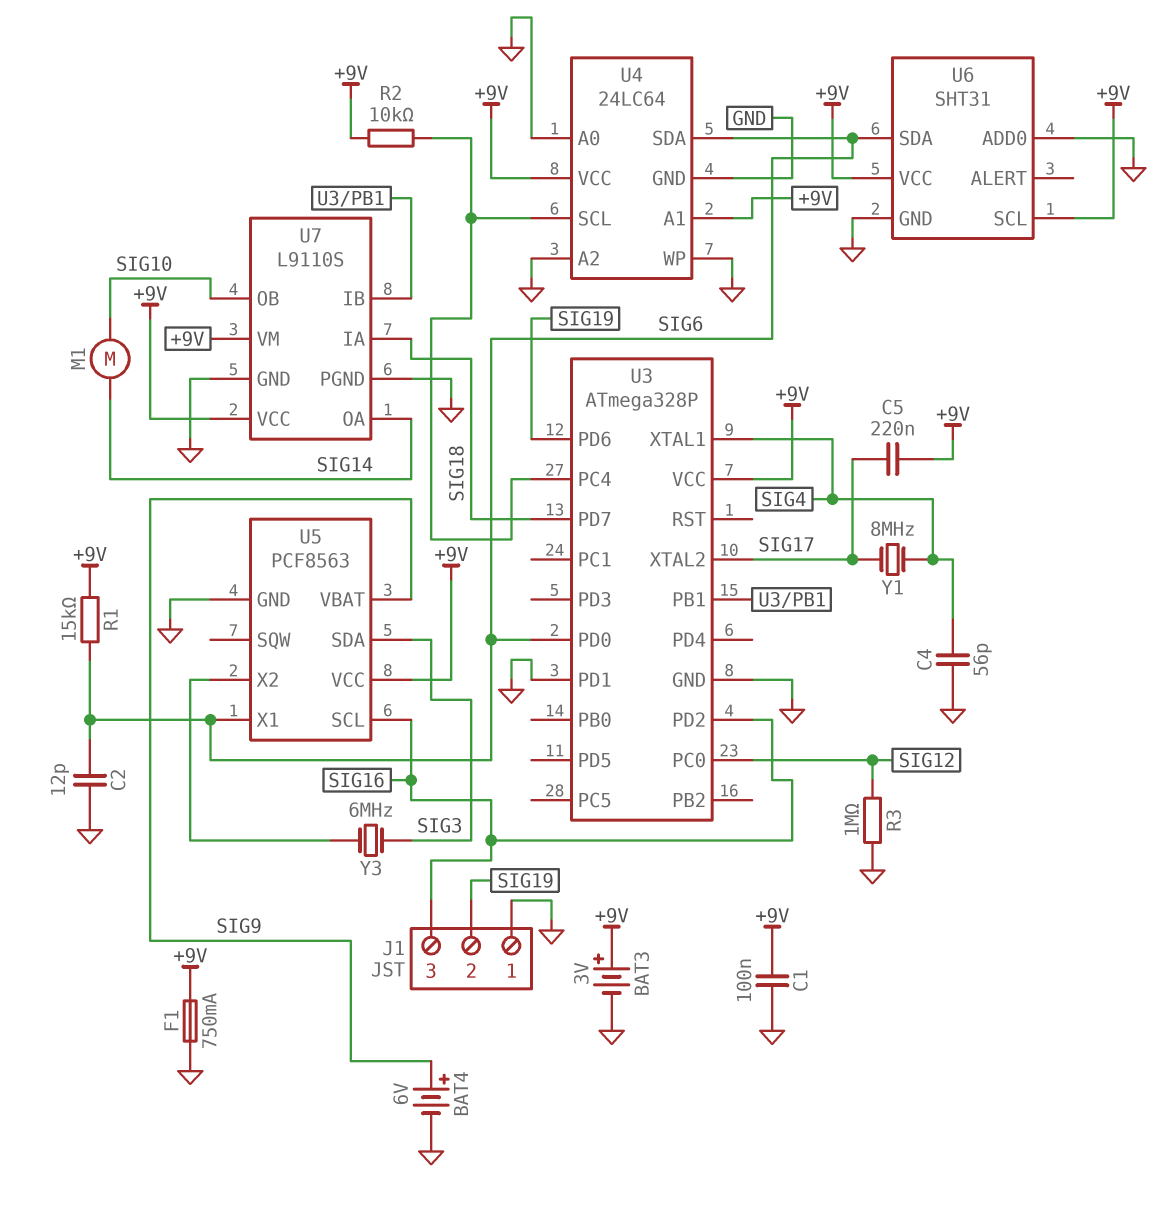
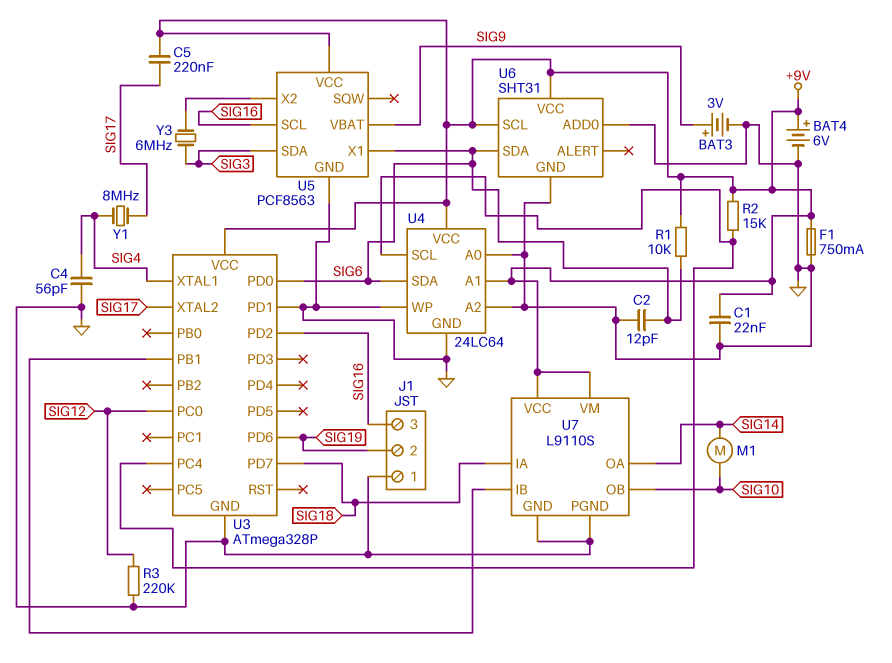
BAT3: 3V (plus +9V, minus GND) -> 3V (plus SIG9, minus GND)
BAT4: 6V (plus SIG9, minus GND) -> 6V (plus +9V, minus GND)
C1: 100nF (+9V, GND) -> 22nF (+9V, GND)
R1: 15k (+9V, SIG6) -> 10k (+9V, SIG6)
R2: 10k (+9V, U3/PC4) -> 15k (+9V, U3/PC4)
R3: 1M (GND, SIG12) -> 220k (GND, SIG12)

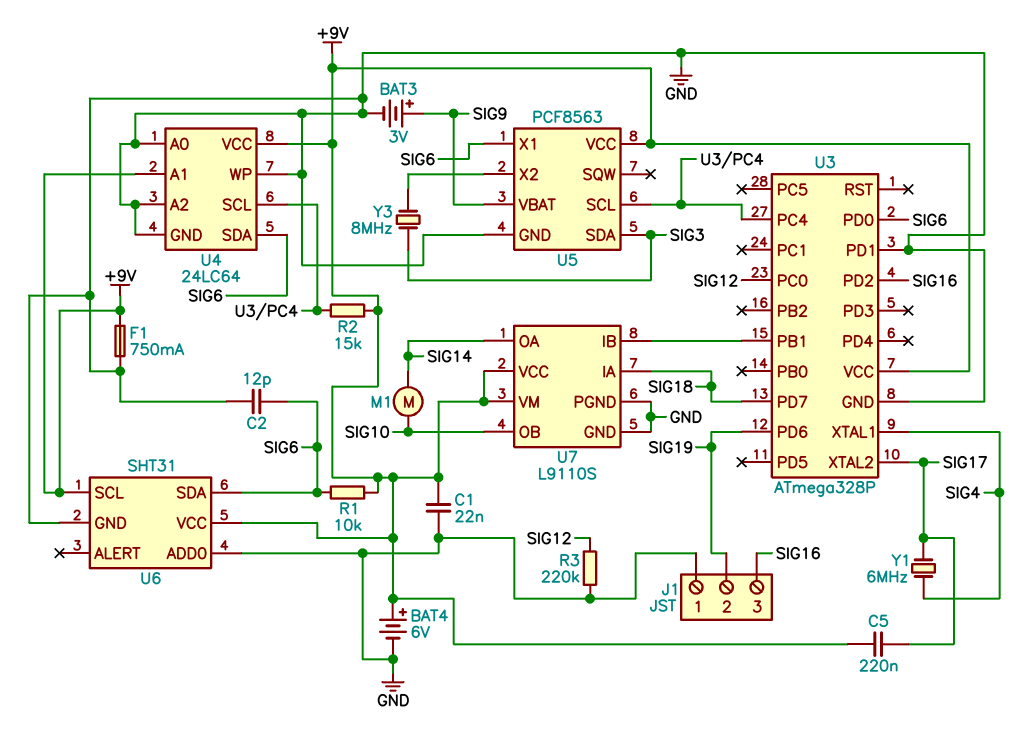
C4: 56pF (GND, SIG4) -> none
U5 pin SCL: SIG16 -> U3/PC4
Y1: 8MHz (SIG4, SIG17) -> 6MHz (SIG4, SIG17)
Y3: 6MHz (SIG3, U5/X2) -> 8MHz (SIG3, U5/X2)

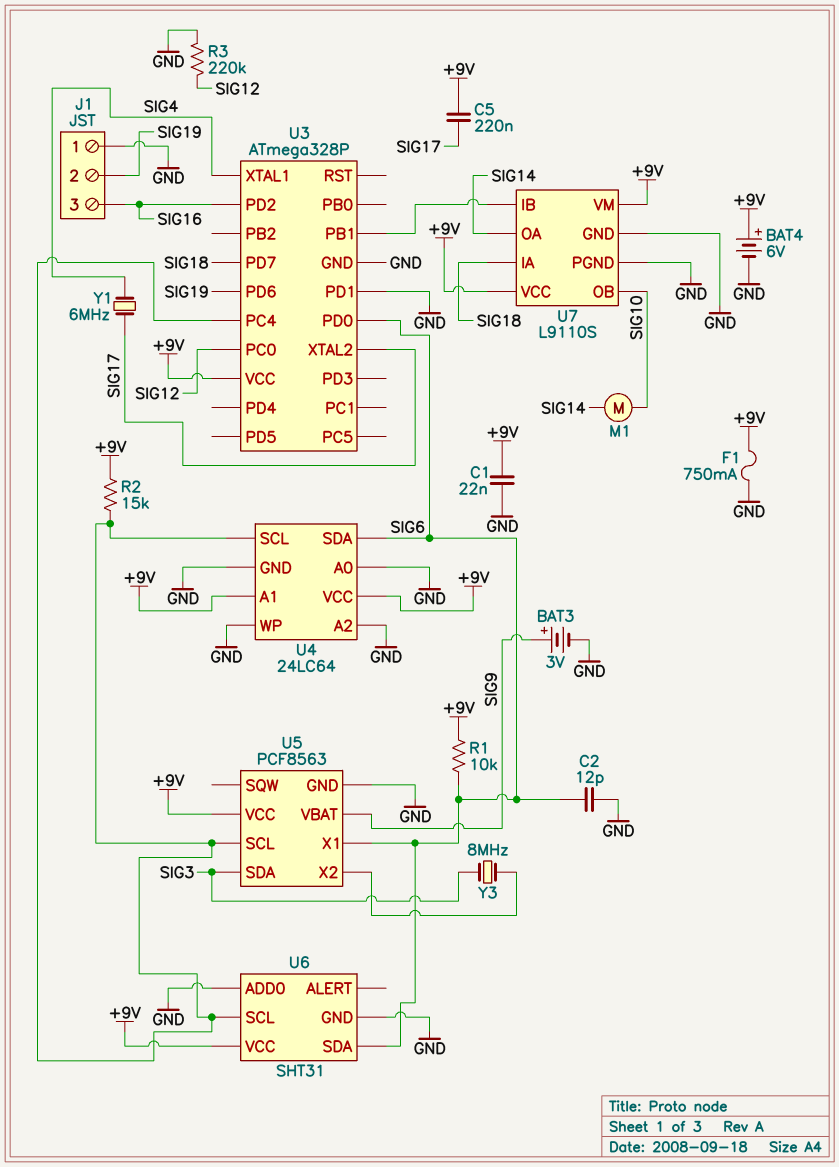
U6 pin SCL: +9V -> U3/PC4

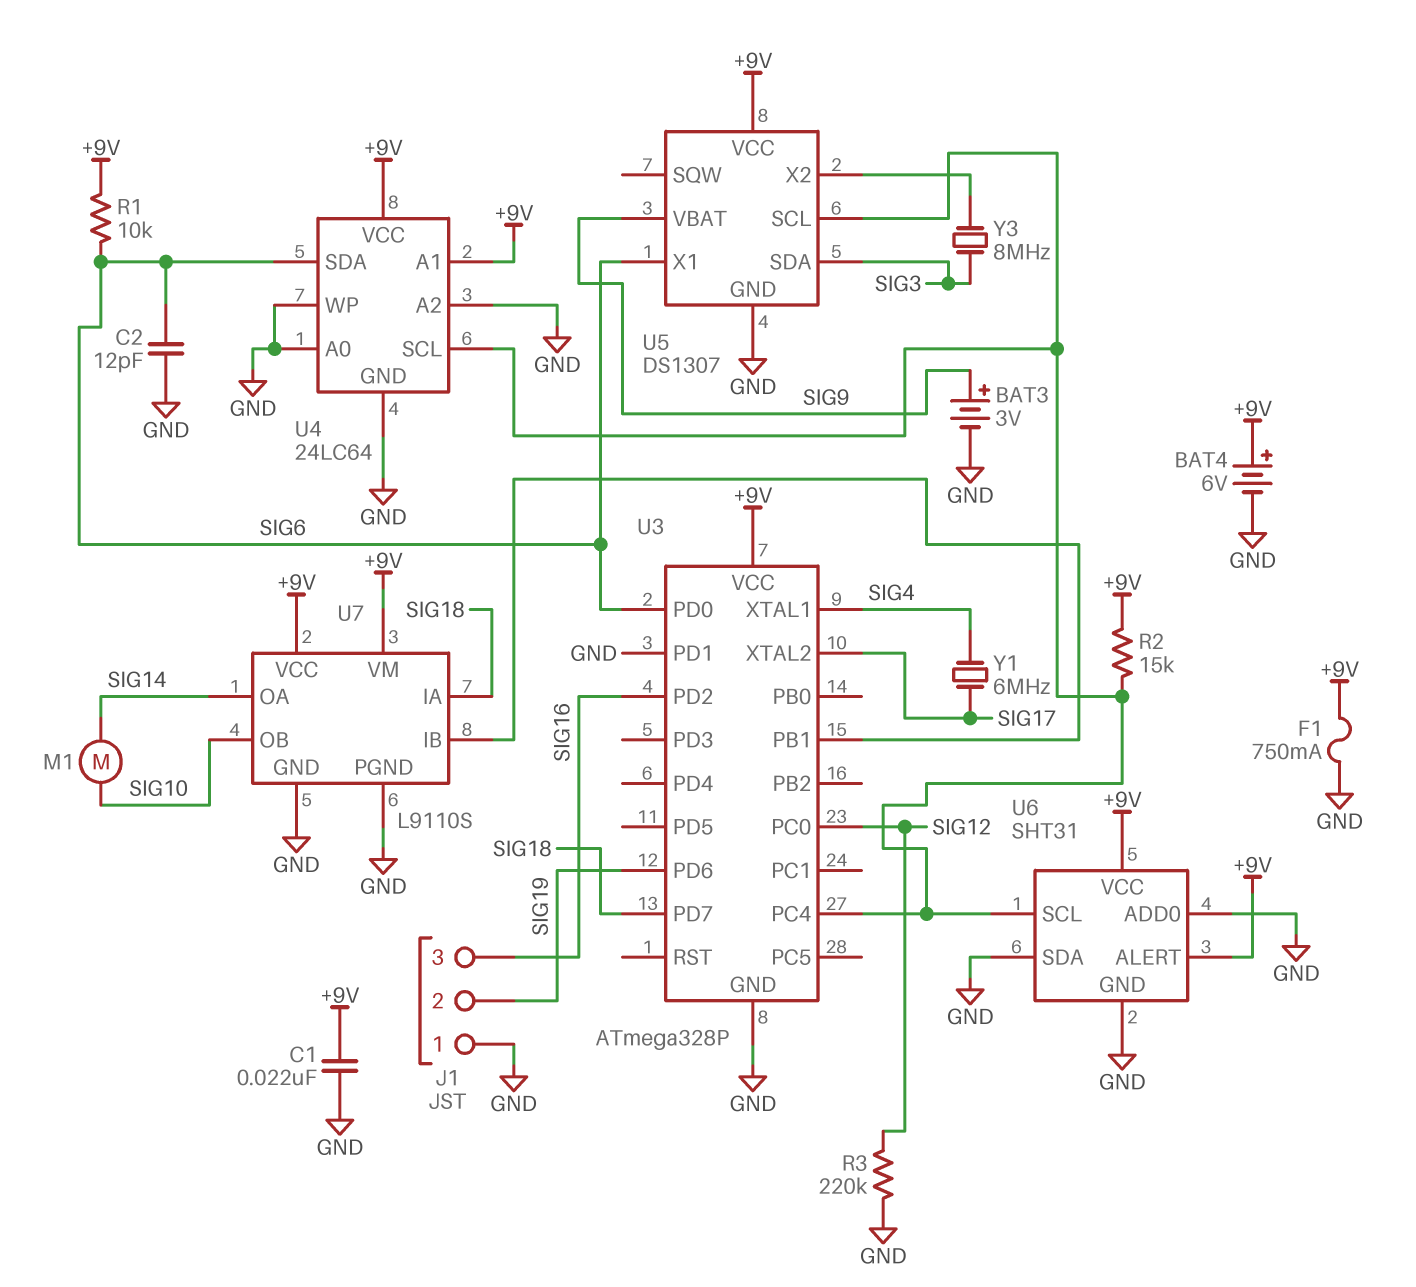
C5: 220nF (+9V, SIG17) -> none
U5: PCF8563 -> DS1307
U6 pin ALERT: none -> +9V
U6 pin SDA: SIG6 -> GND

